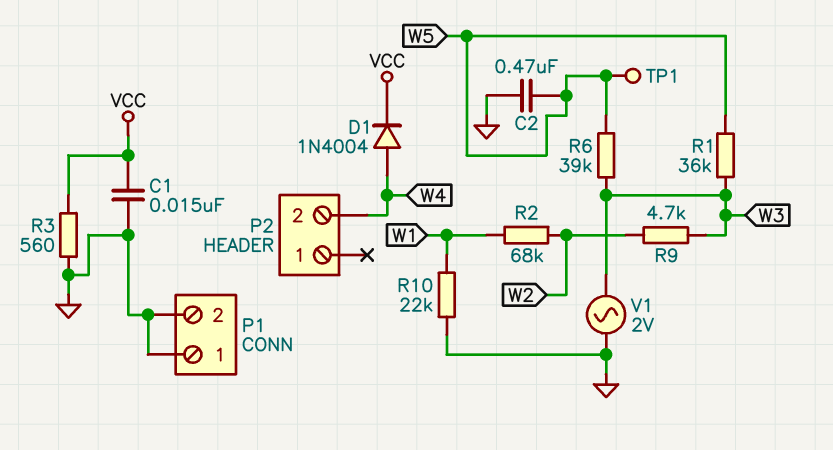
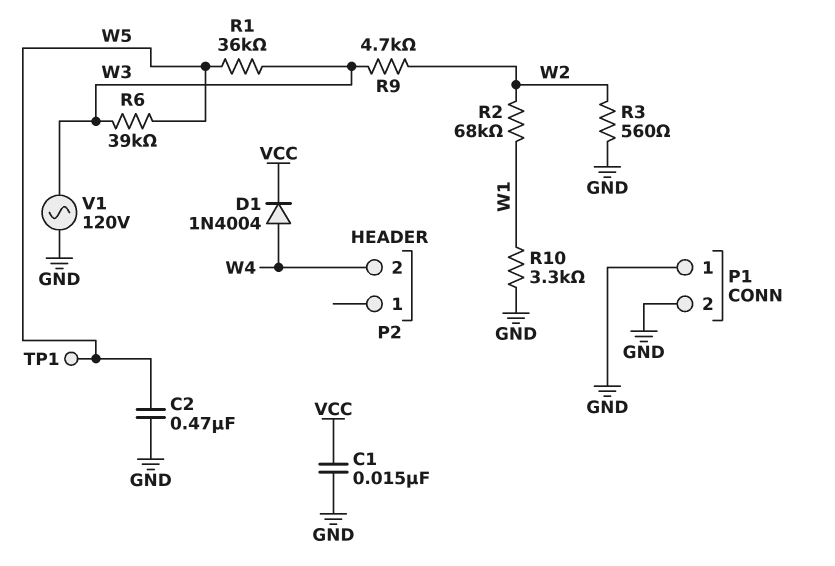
R3: 560 (GND, VCC) -> 560 (GND, W2)
R10: 22k (GND, W1) -> 3.3k (GND, W1)
V1: AC 2V (GND, W3) -> AC 120V (GND, W3)

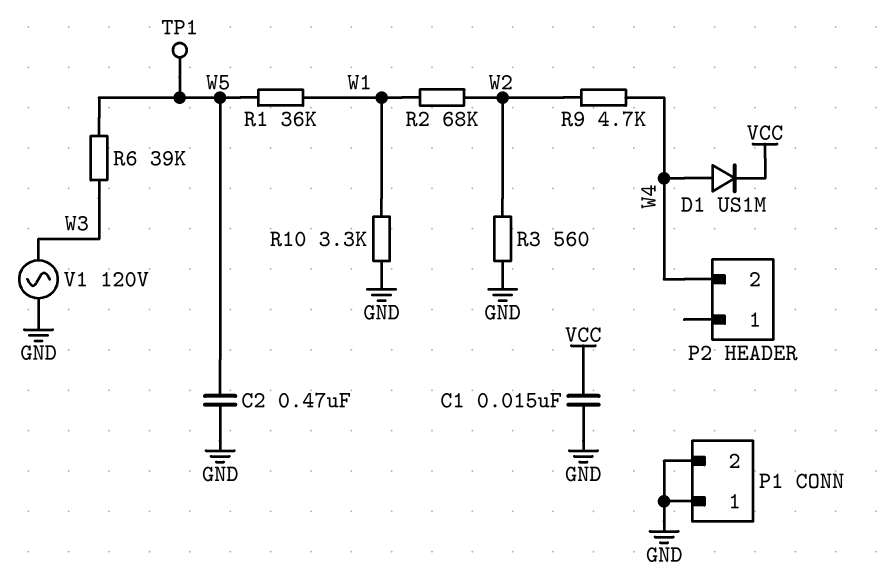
D1: diode 1N4004 (A W4, K VCC) -> diode US1M (A W4, K VCC)
R1: 36k (W3, W5) -> 36k (W1, W5)
R9: 4.7k (W2, W3) -> 4.7k (W2, W4)

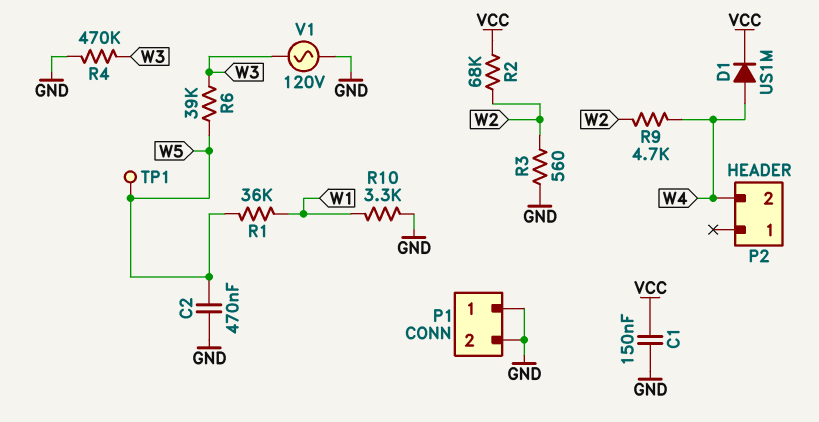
C1: 15nF (GND, VCC) -> 150nF (GND, VCC)
R2: 68k (W1, W2) -> 68k (VCC, W2)
R4: none -> 470k (GND, W3)

